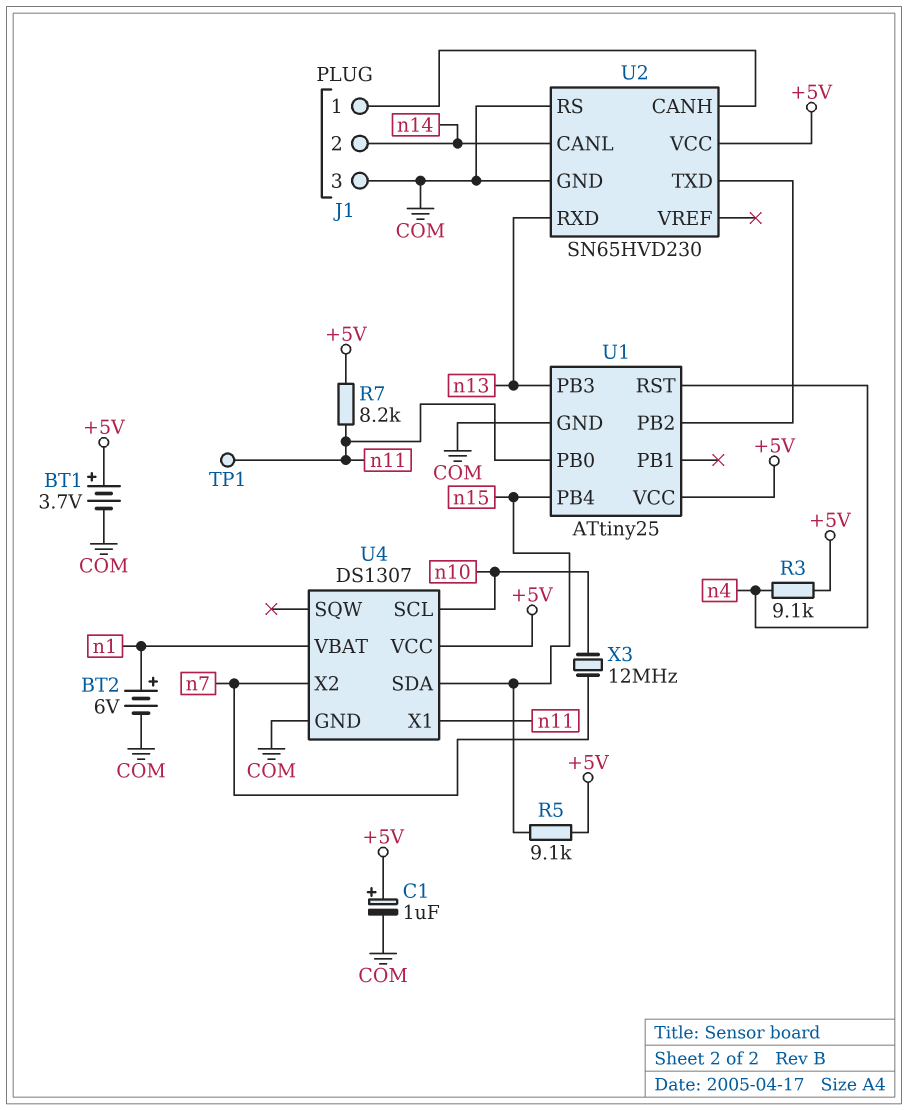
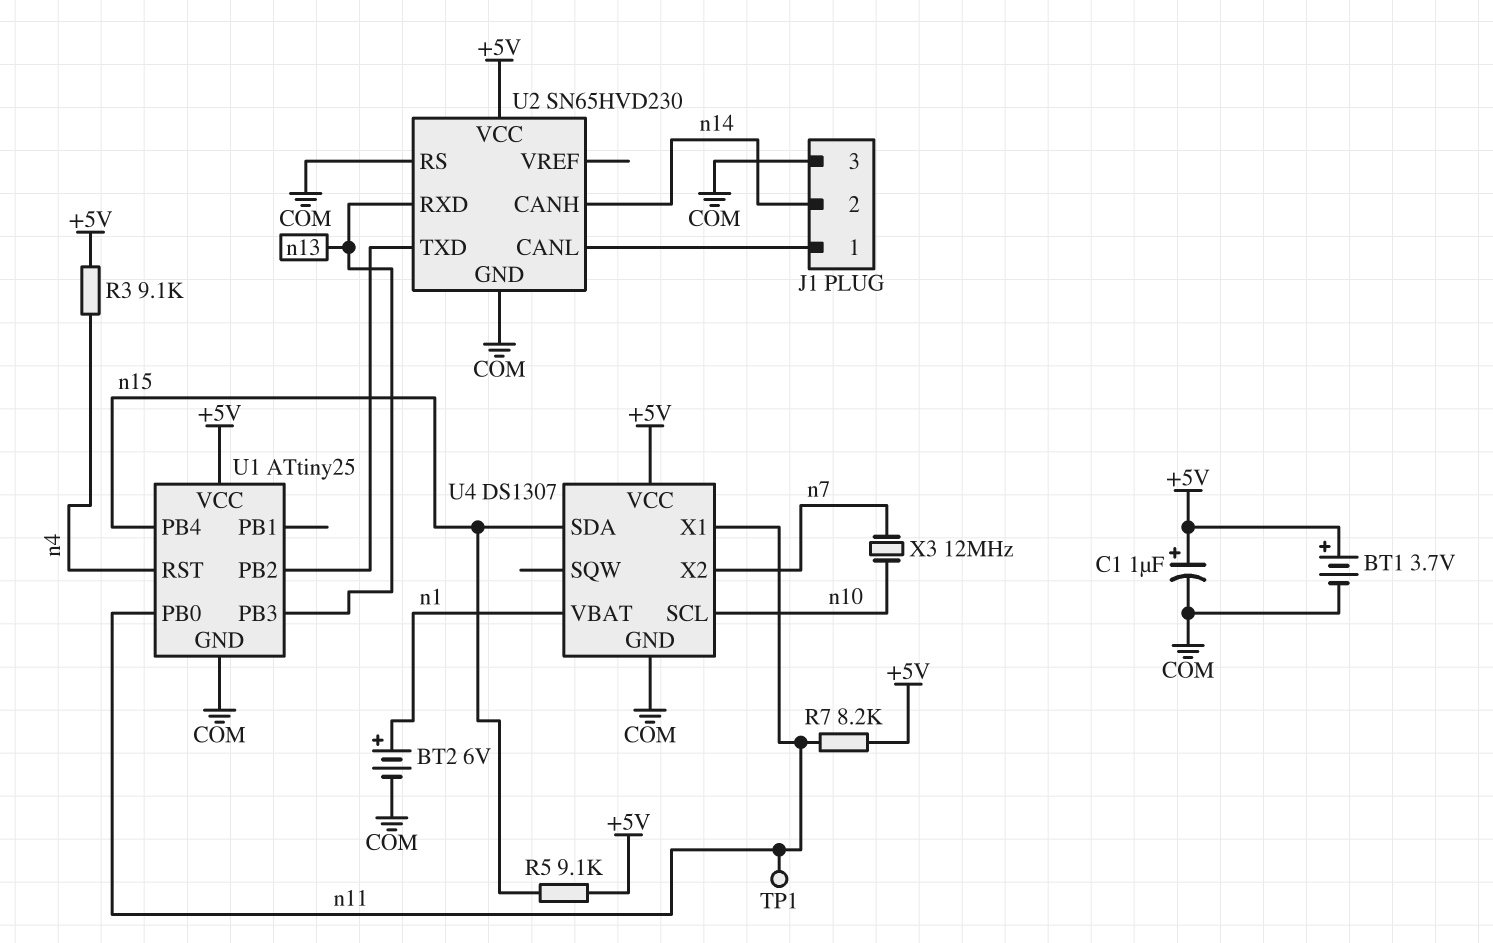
U2 pin CANH: J1/1 -> n14
U2 pin CANL: n14 -> J1/1

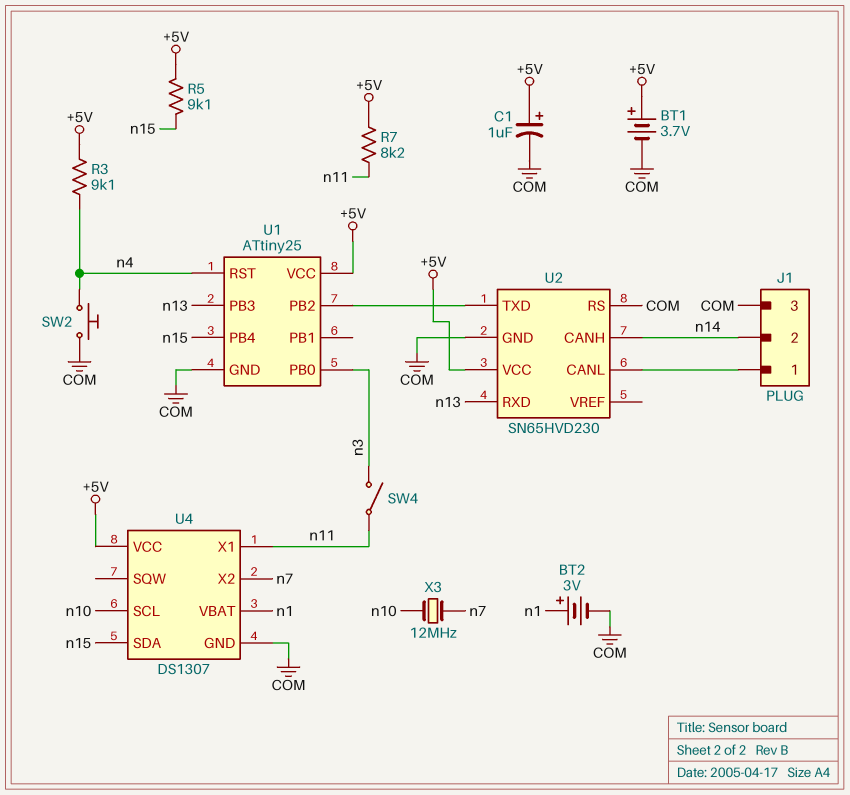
BT2: 6V (plus n1, minus COM) -> 3V (plus n1, minus COM)
SW2: none -> button (COM, n4)
SW4: none -> switch (n3, n11)
TP1: test point (n11) -> none
U1 pin PB0: n11 -> n3

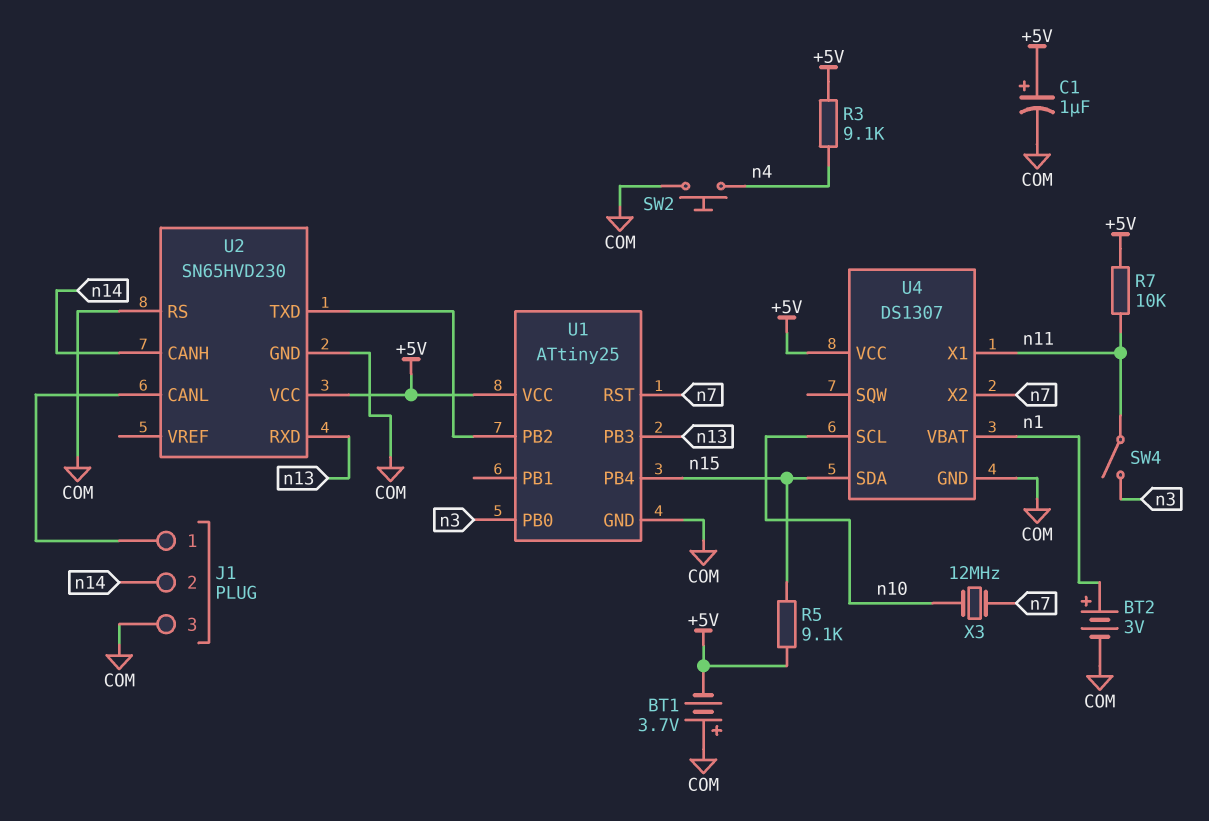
BT1: 3.7V (plus +5V, minus COM) -> 3.7V (plus COM, minus +5V)
R7: 8.2k (+5V, n11) -> 10k (+5V, n11)
U1 pin RST: n4 -> n7

